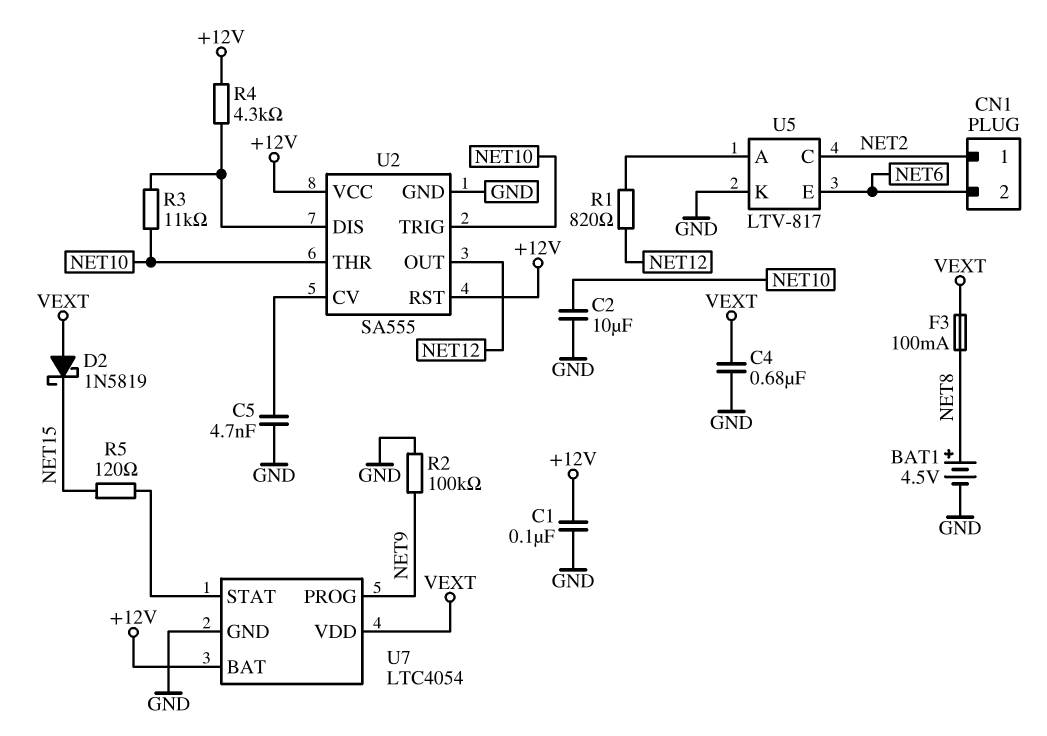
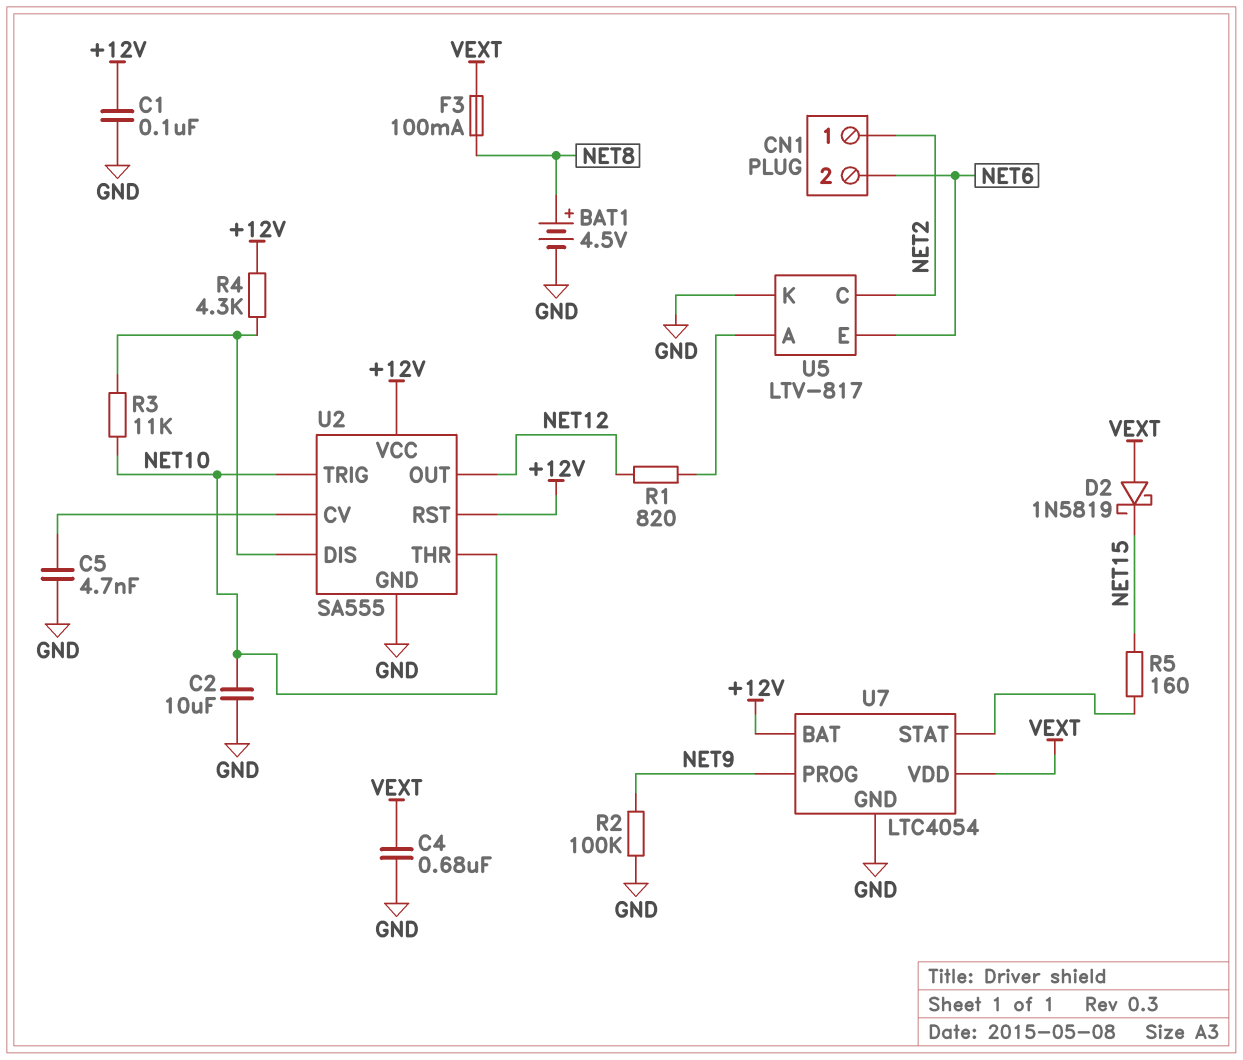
R5: 120 (NET15, U7/STAT) -> 160 (NET15, U7/STAT)

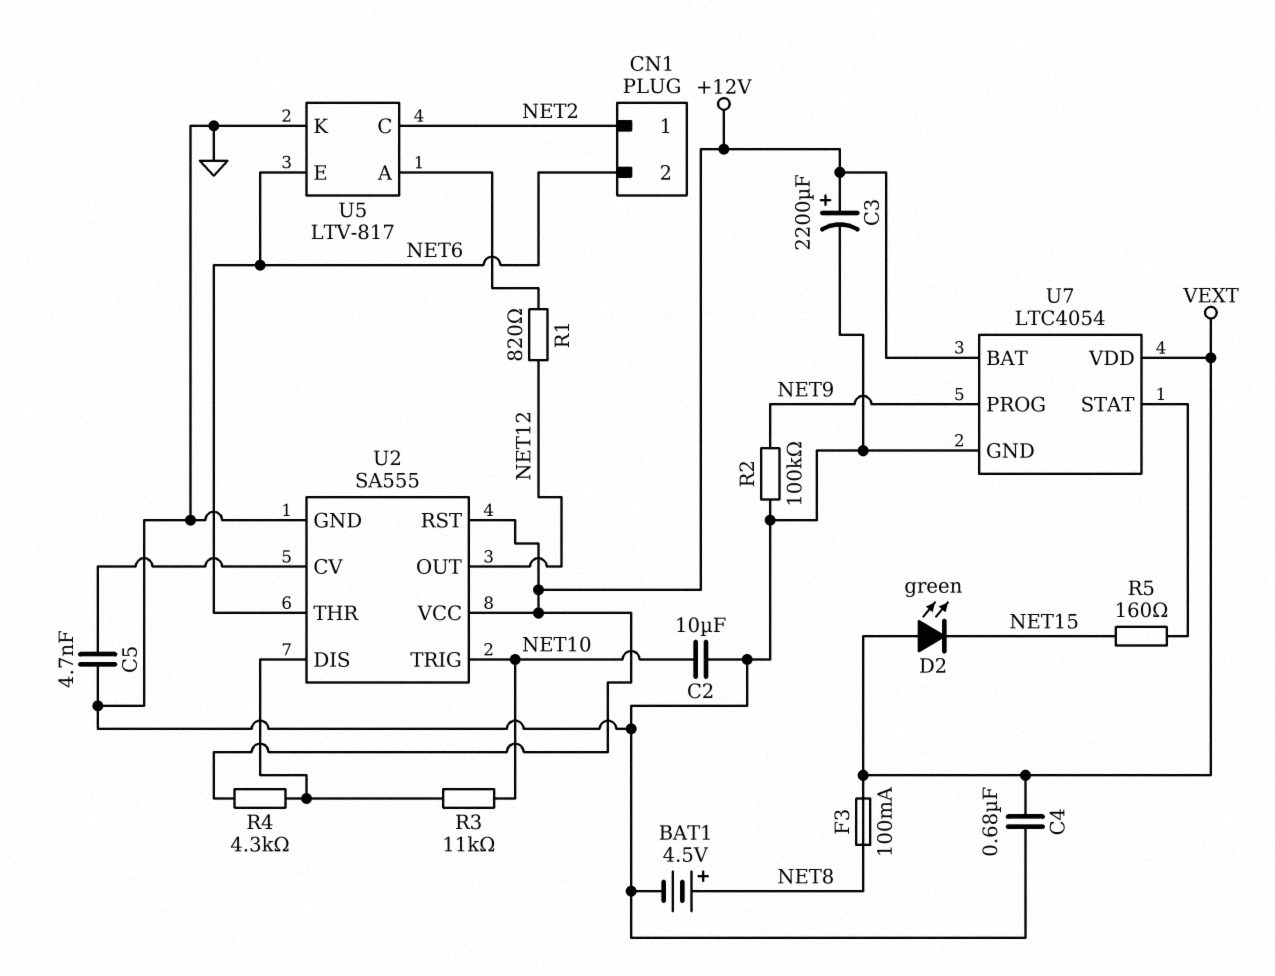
C1: 100nF (+12V, GND) -> none
C3: none -> 2200uF (plus +12V, minus GND)
D2: schottky 1N5819 (A VEXT, K NET15) -> LED green (A VEXT, K NET15)
U2 pin THR: NET10 -> NET6

